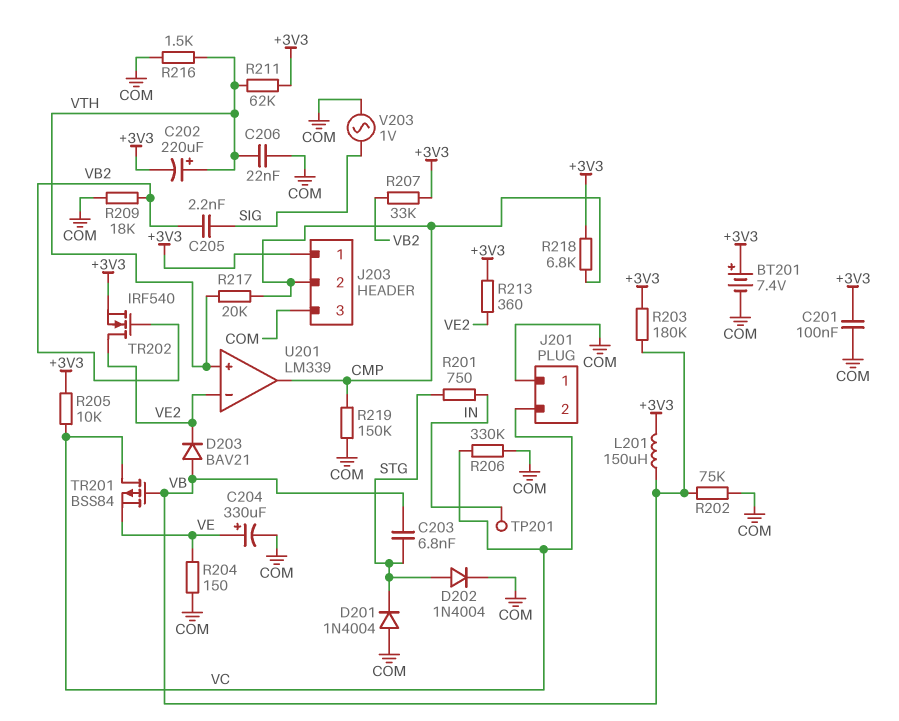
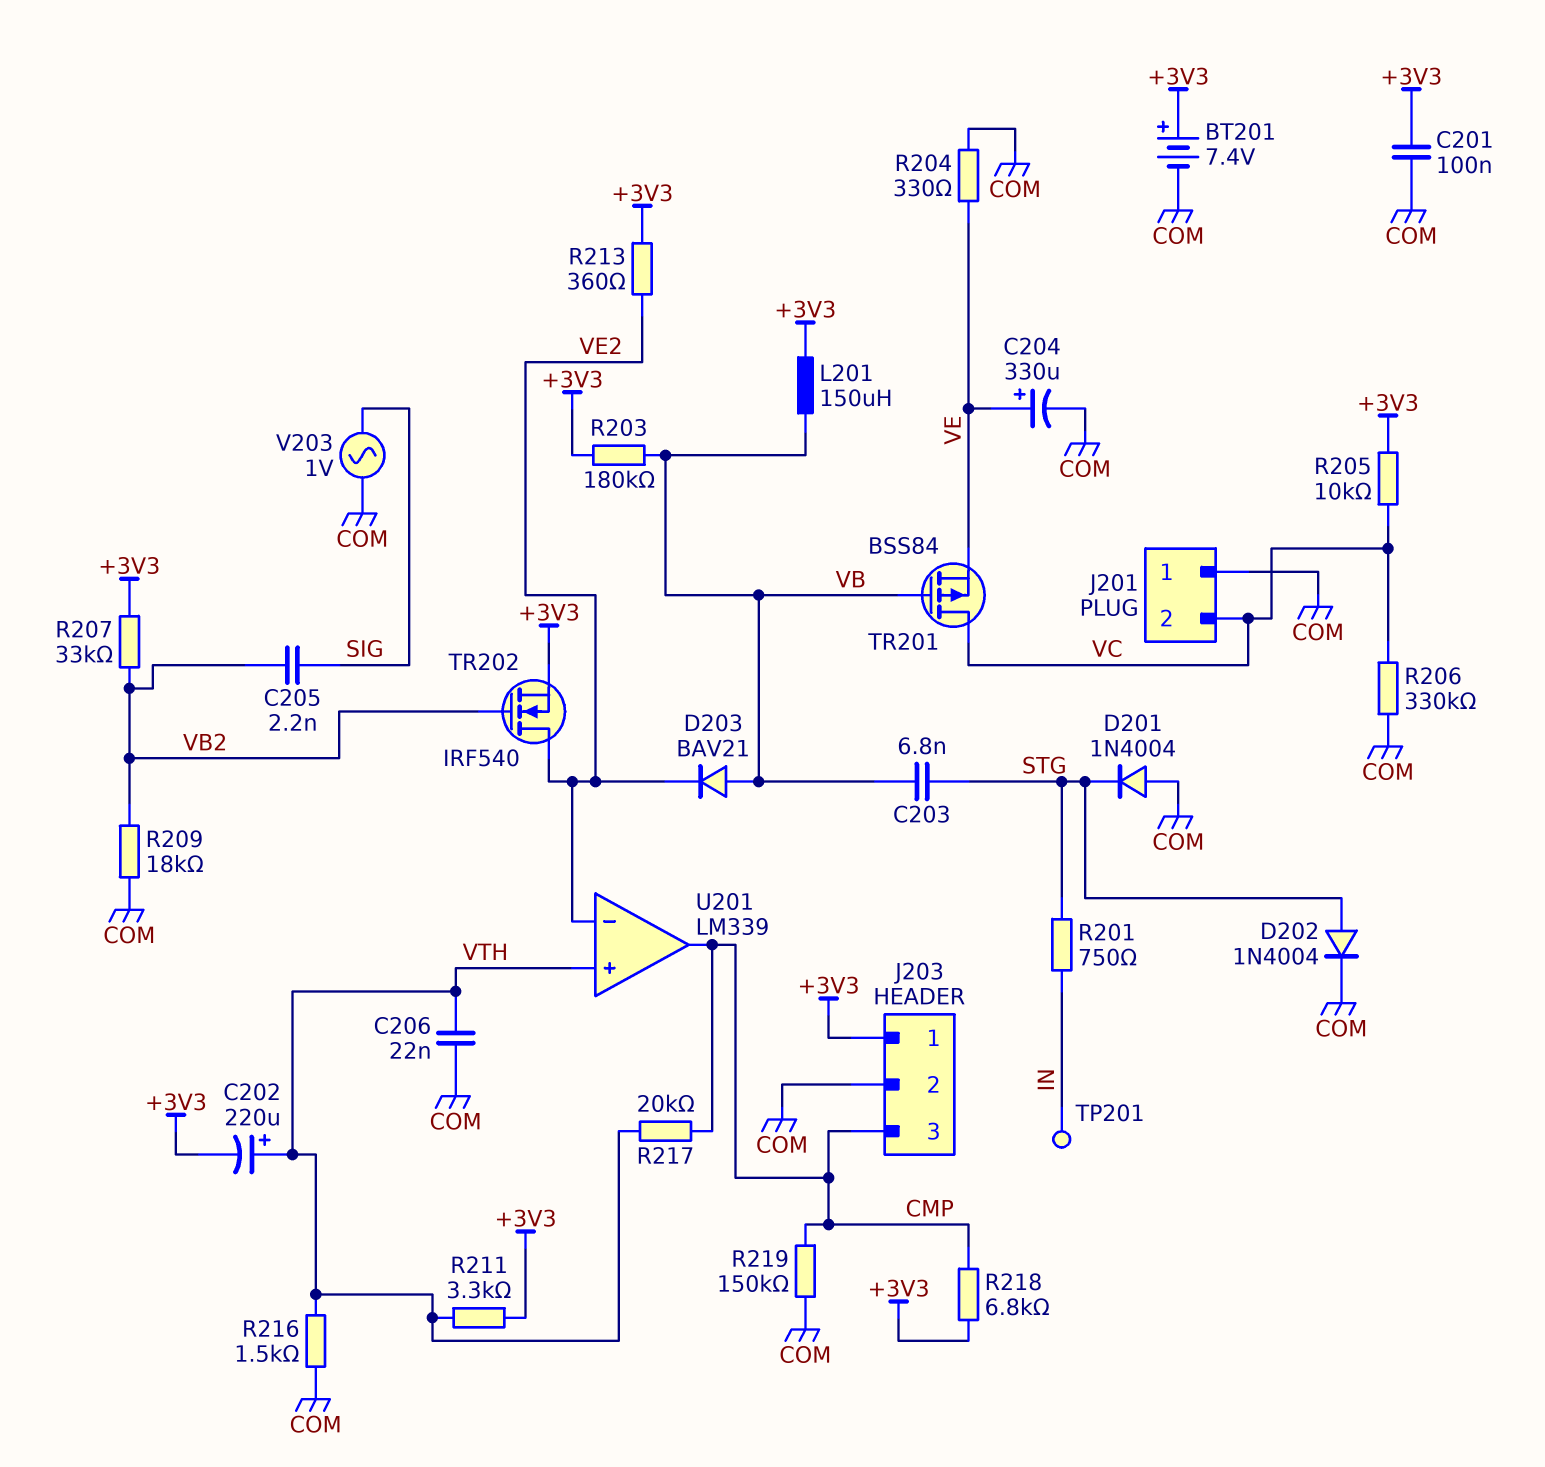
J203 pin 2: CMP -> COM
J203 pin 3: COM -> CMP
R202: 75k (COM, VB) -> none
R204: 150 (COM, VE) -> 330 (COM, VE)
R211: 62k (+3V3, VTH) -> 3.3k (+3V3, VTH)

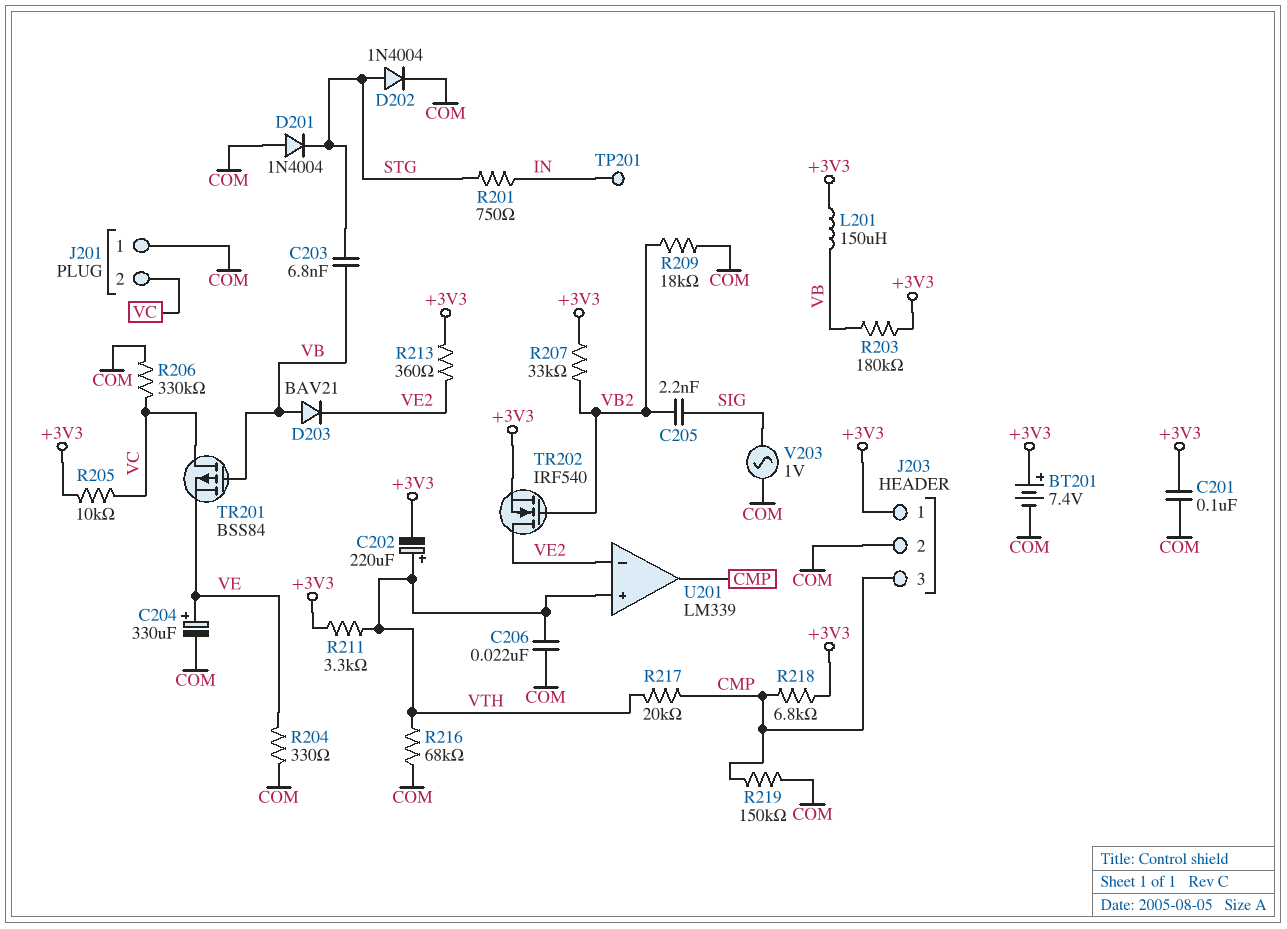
R216: 1.5k (COM, VTH) -> 68k (COM, VTH)

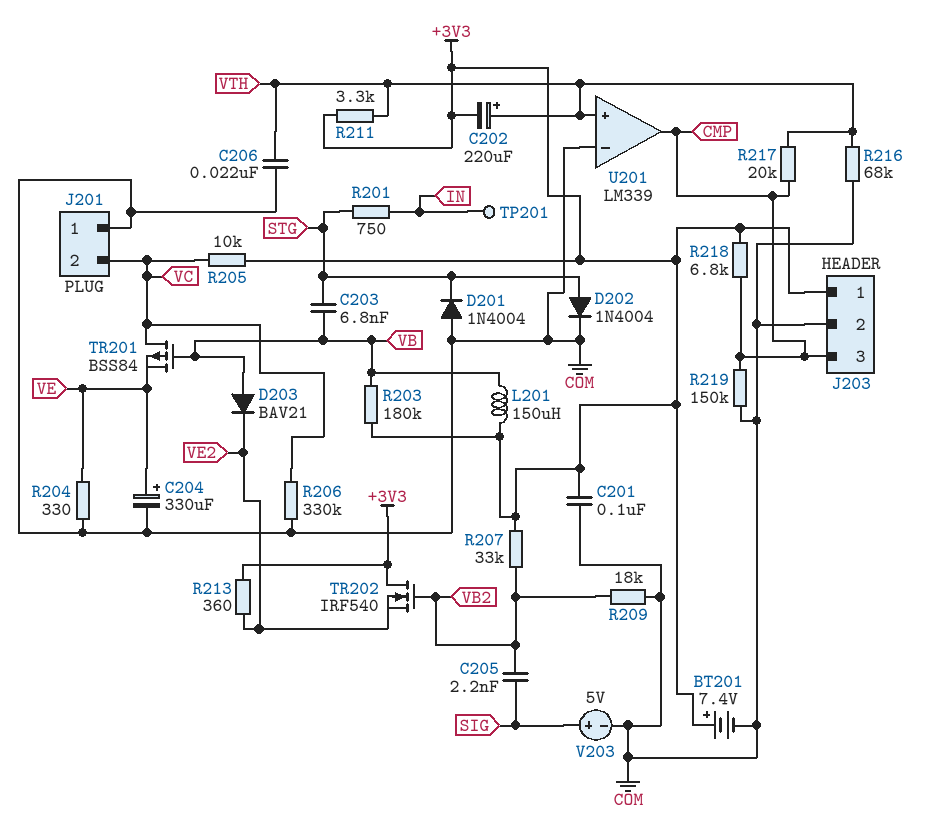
TR202: NMOS IRF540 (G VB2, D VE2, S +3V3) -> NMOS IRF540 (G VB2, D +3V3, S VE2)
U201 pin in-: VE2 -> COM
V203: AC 1V (COM, SIG) -> 5V (plus SIG, minus COM)

